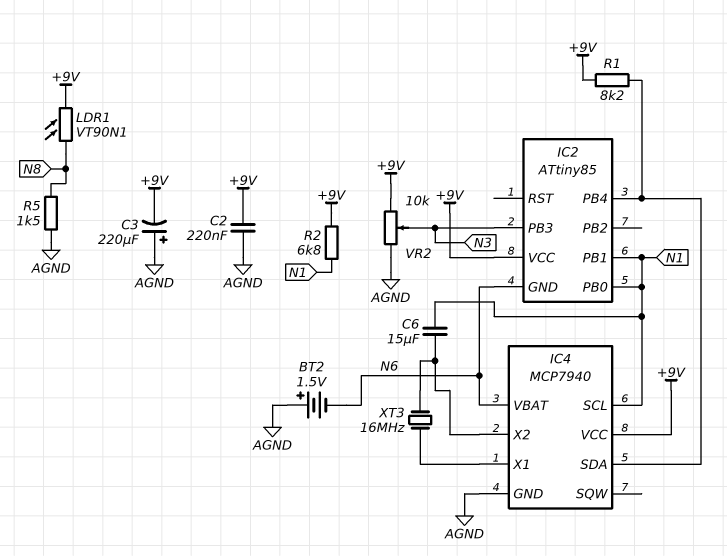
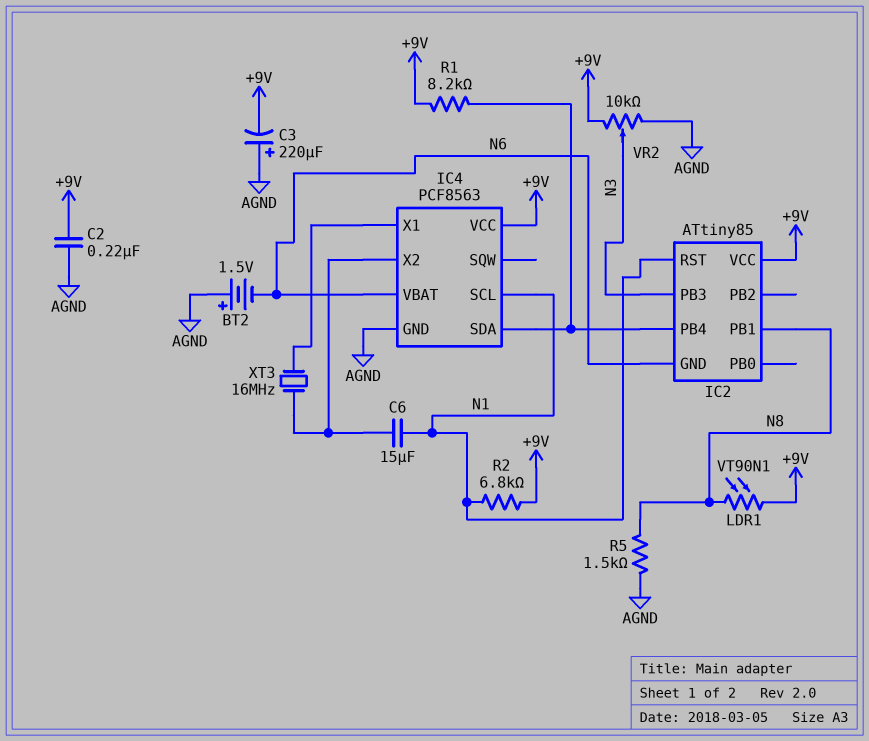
IC2 pin PB0: N1 -> none
IC2 pin PB1: N1 -> N8
IC2 pin RST: none -> N1
IC4: MCP7940 -> PCF8563

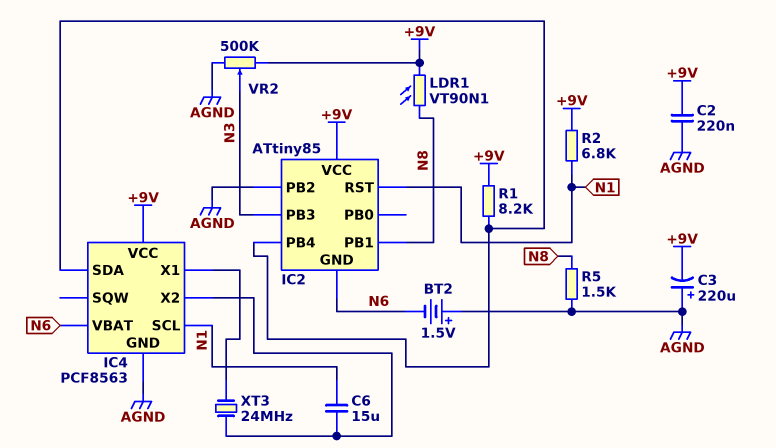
IC2 pin PB2: none -> AGND
VR2: 10k (+9V, AGND, wiper N3) -> 500k (+9V, AGND, wiper N3)
XT3: 16MHz (IC4/X1, IC4/X2) -> 24MHz (IC4/X1, IC4/X2)

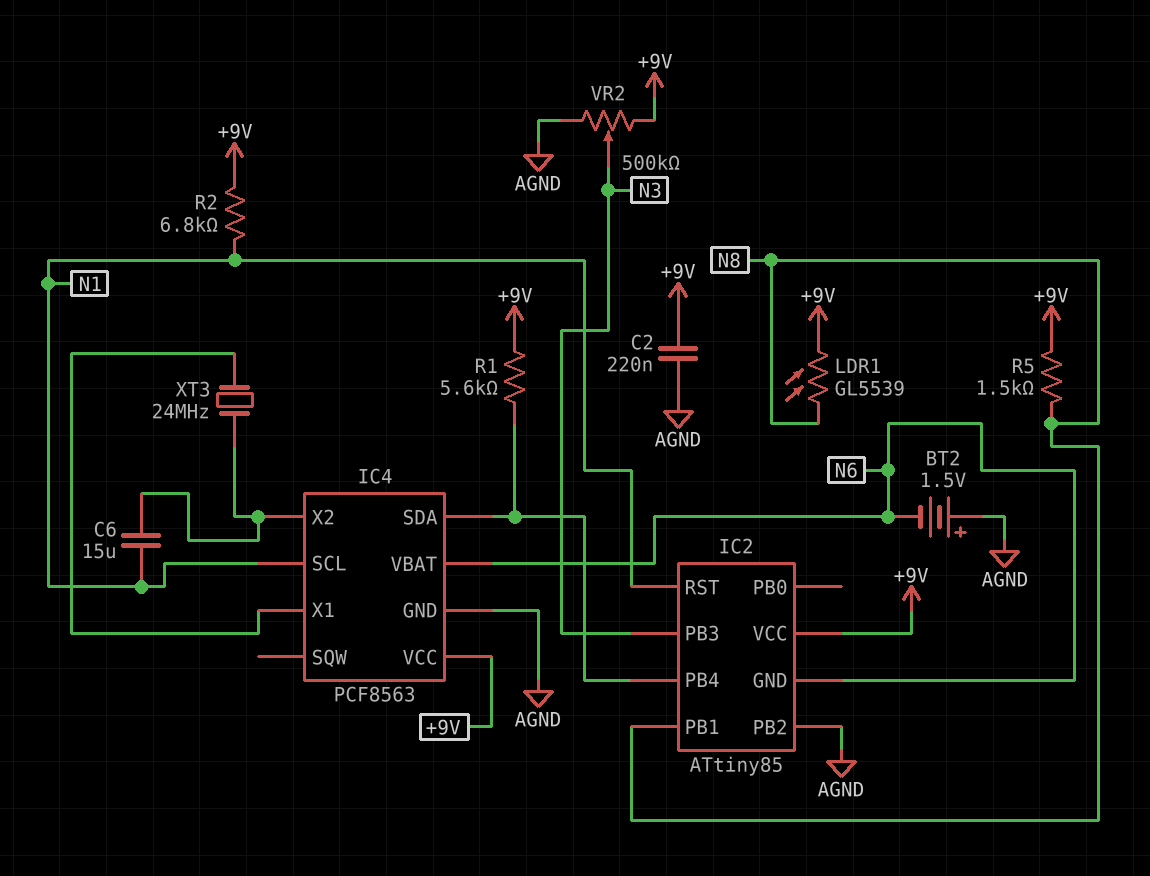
C3: 220uF (plus AGND, minus +9V) -> none
LDR1: VT90N1 (+9V, N8) -> GL5539 (+9V, N8)
R1: 8.2k (+9V, IC2/PB4) -> 5.6k (+9V, IC2/PB4)
R5: 1.5k (AGND, N8) -> 1.5k (+9V, N8)

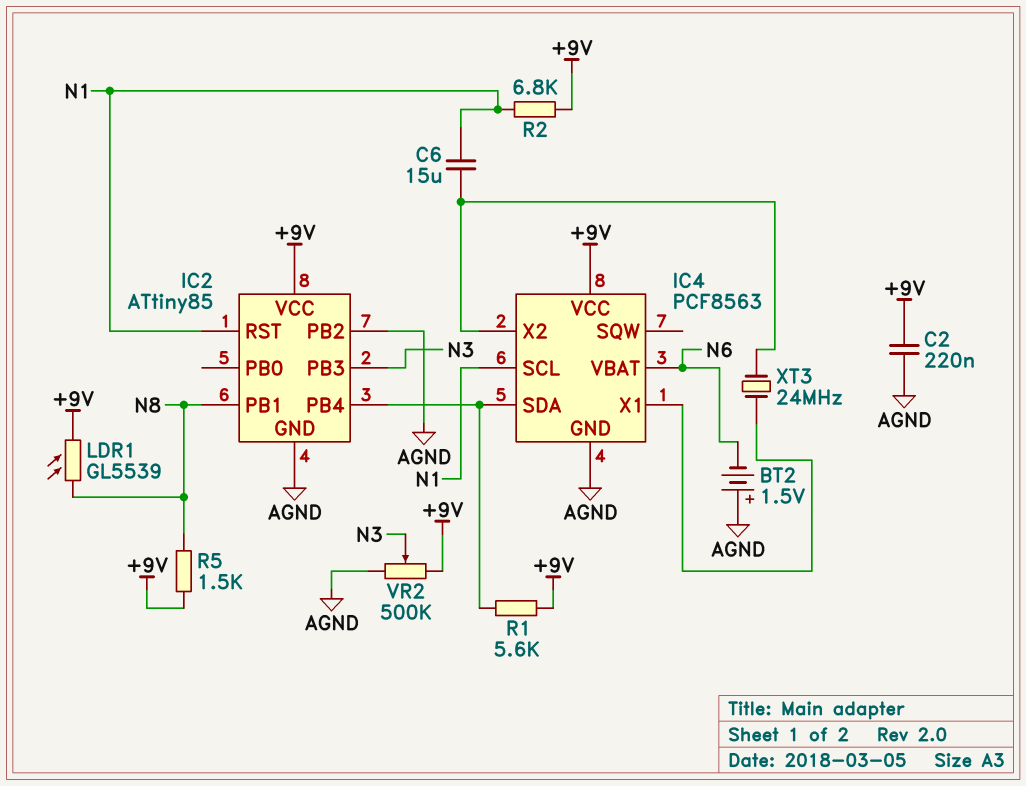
IC2 pin GND: N6 -> AGND

